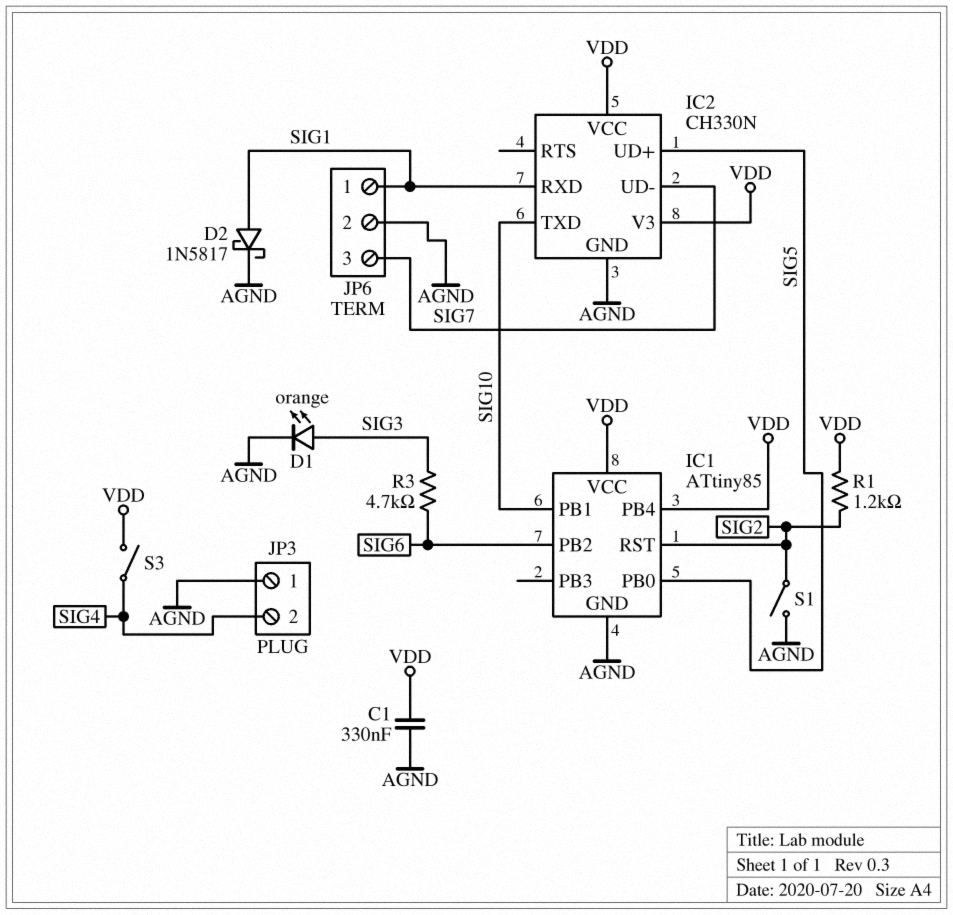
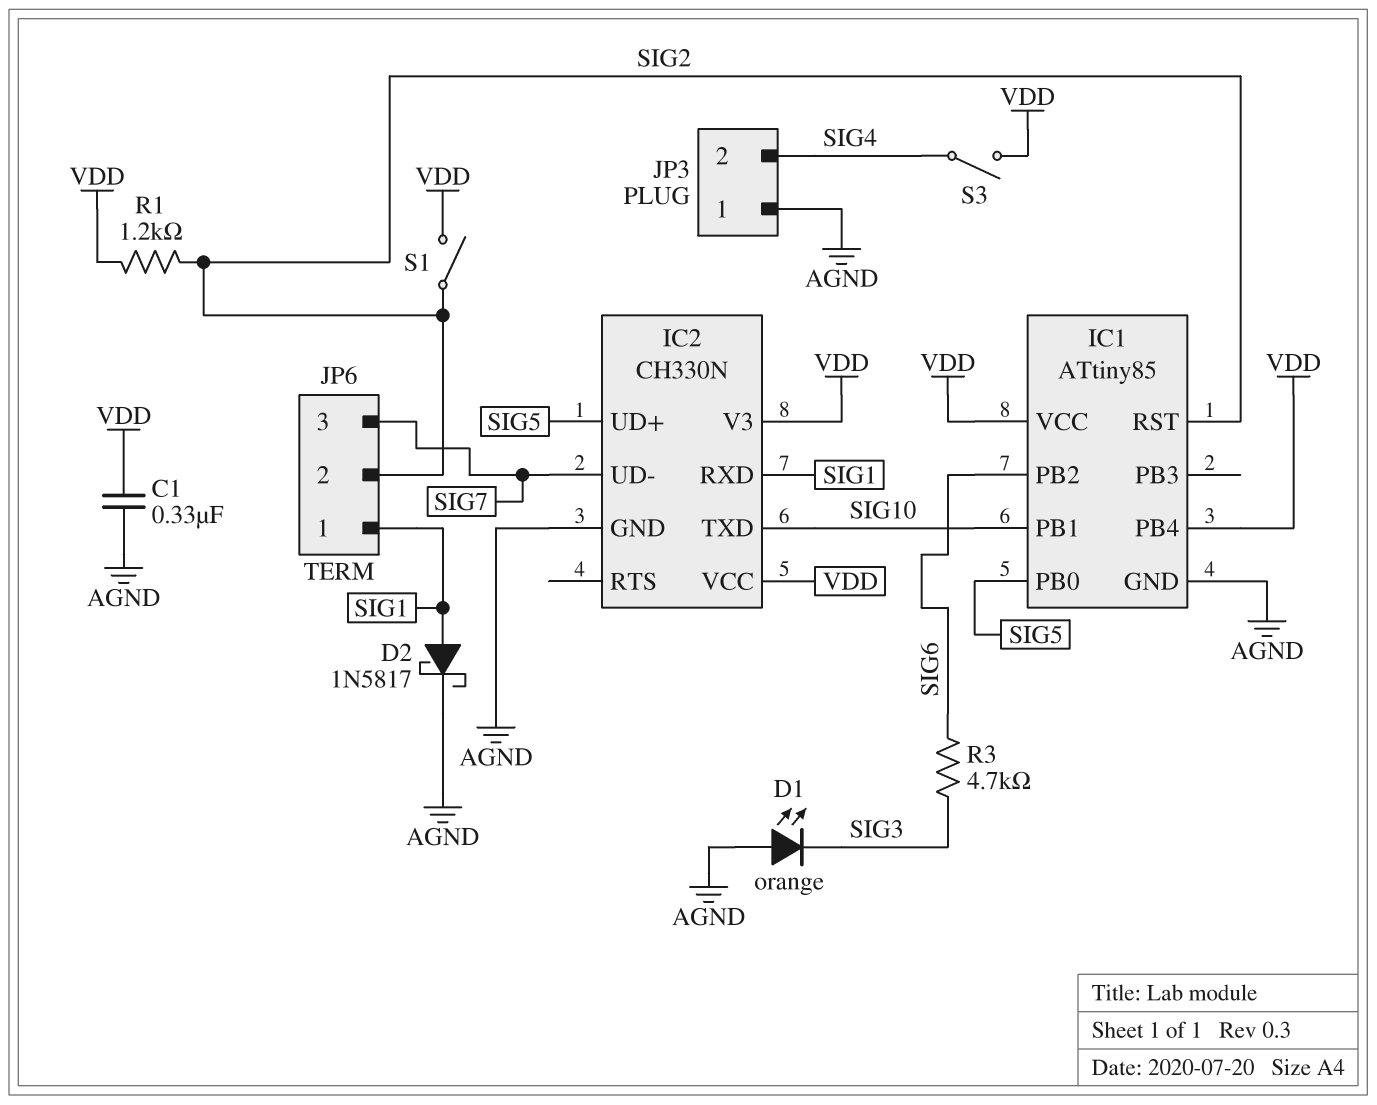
D1: LED orange (A SIG3, K AGND) -> LED orange (A AGND, K SIG3)
JP6 pin 2: AGND -> SIG2
S1: switch (AGND, SIG2) -> switch (SIG2, VDD)

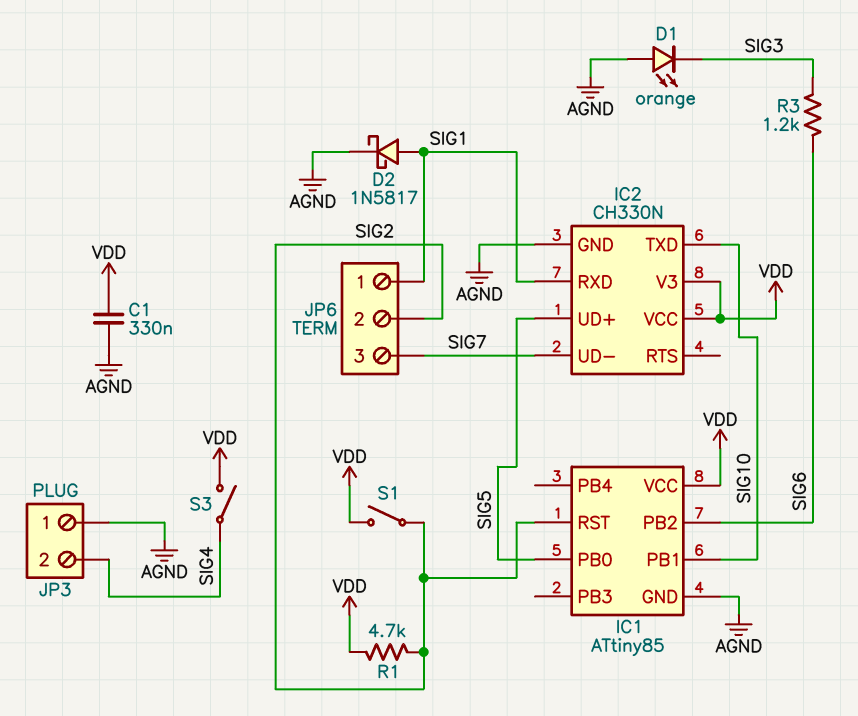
IC1 pin PB4: VDD -> none
R1: 1.2k (SIG2, VDD) -> 4.7k (SIG2, VDD)
R3: 4.7k (SIG3, SIG6) -> 1.2k (SIG3, SIG6)

